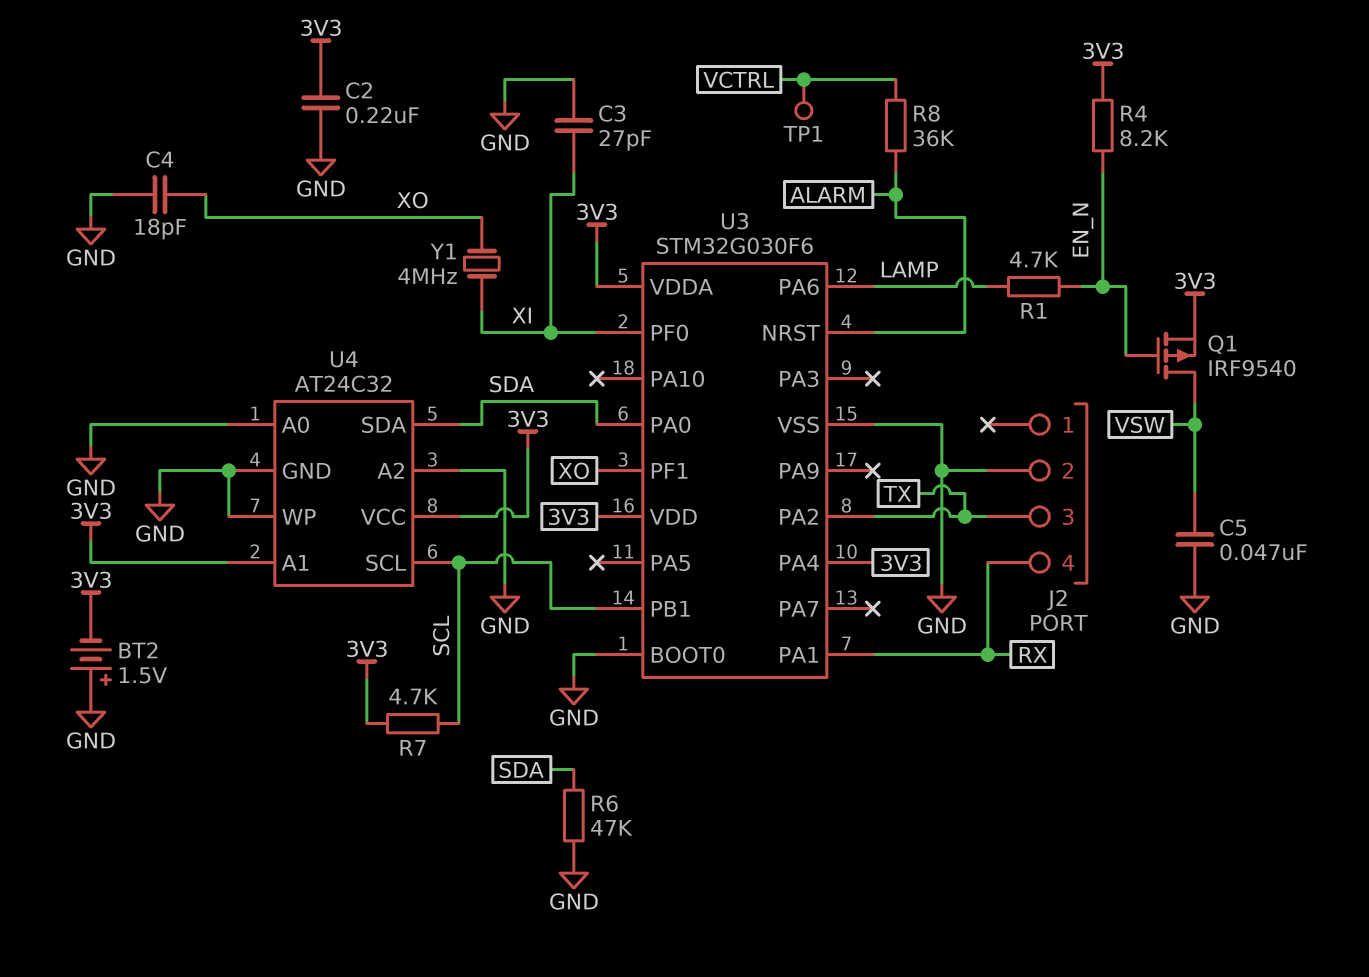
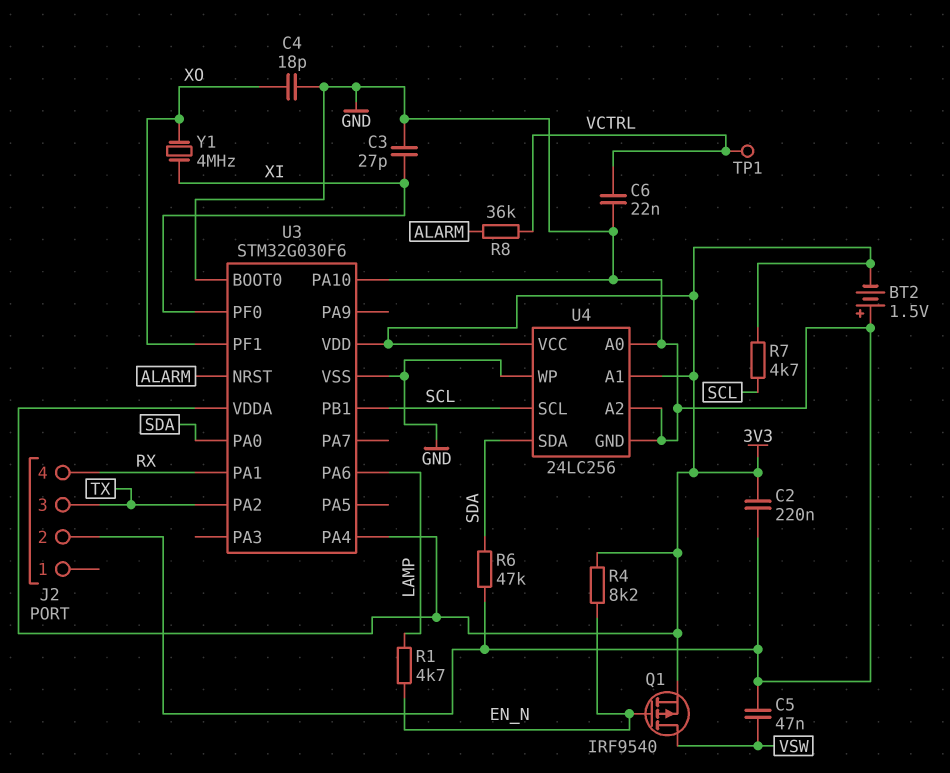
C6: none -> 22nF (GND, VCTRL)
U3 pin PA10: none -> GND
U4: AT24C32 -> 24LC256

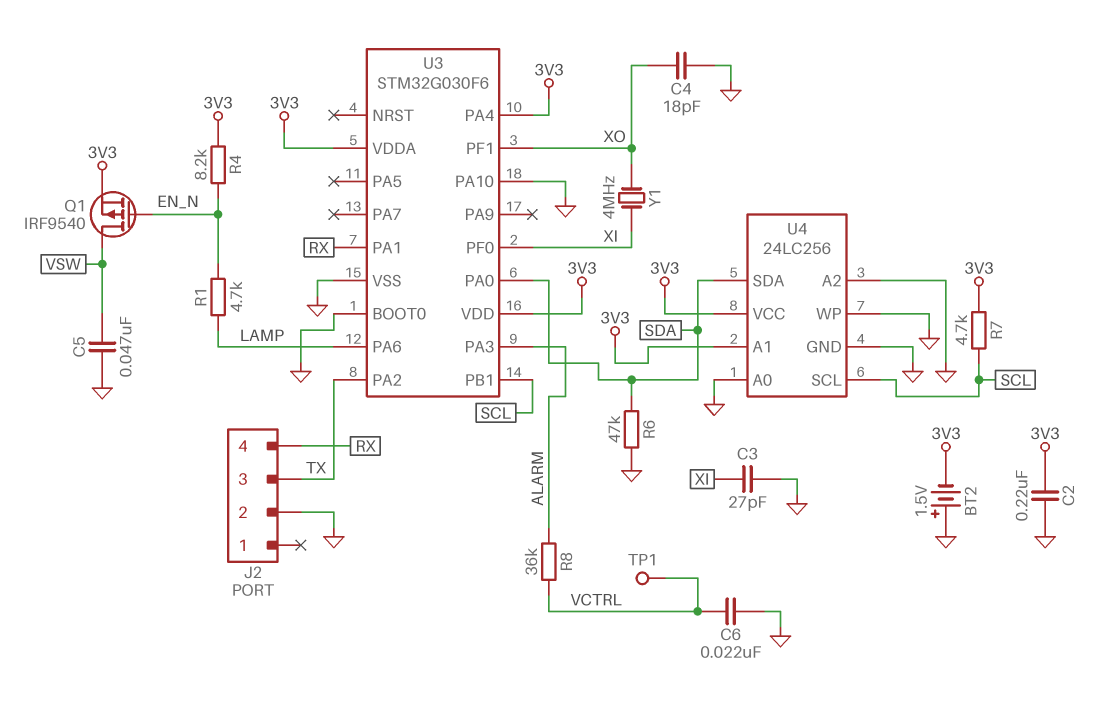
U3 pin NRST: ALARM -> none
U3 pin PA3: none -> ALARM

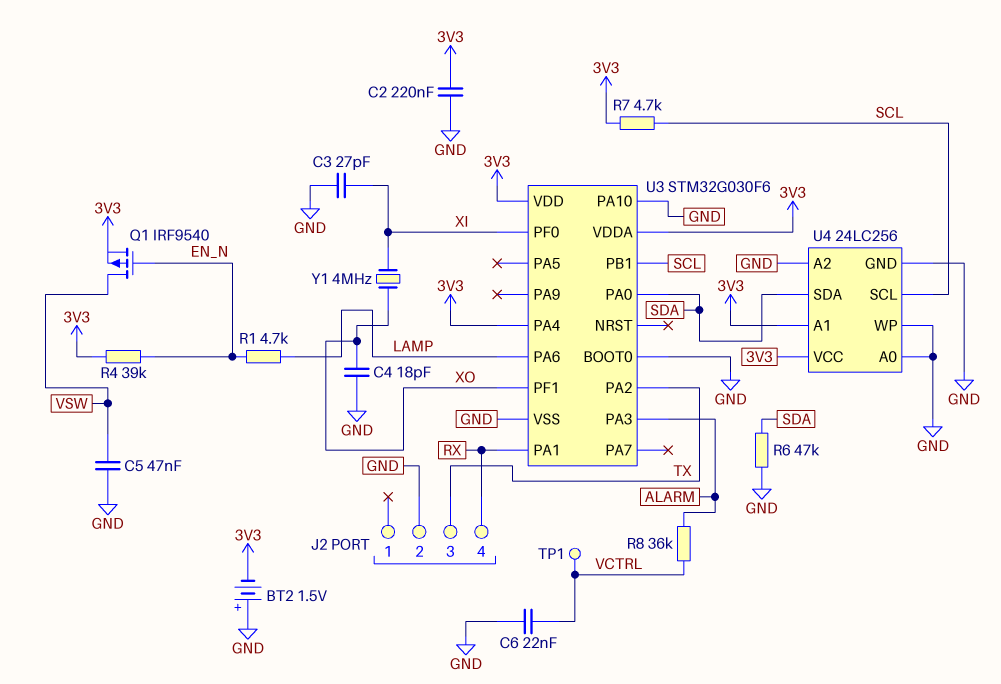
R4: 8.2k (3V3, EN_N) -> 39k (3V3, EN_N)

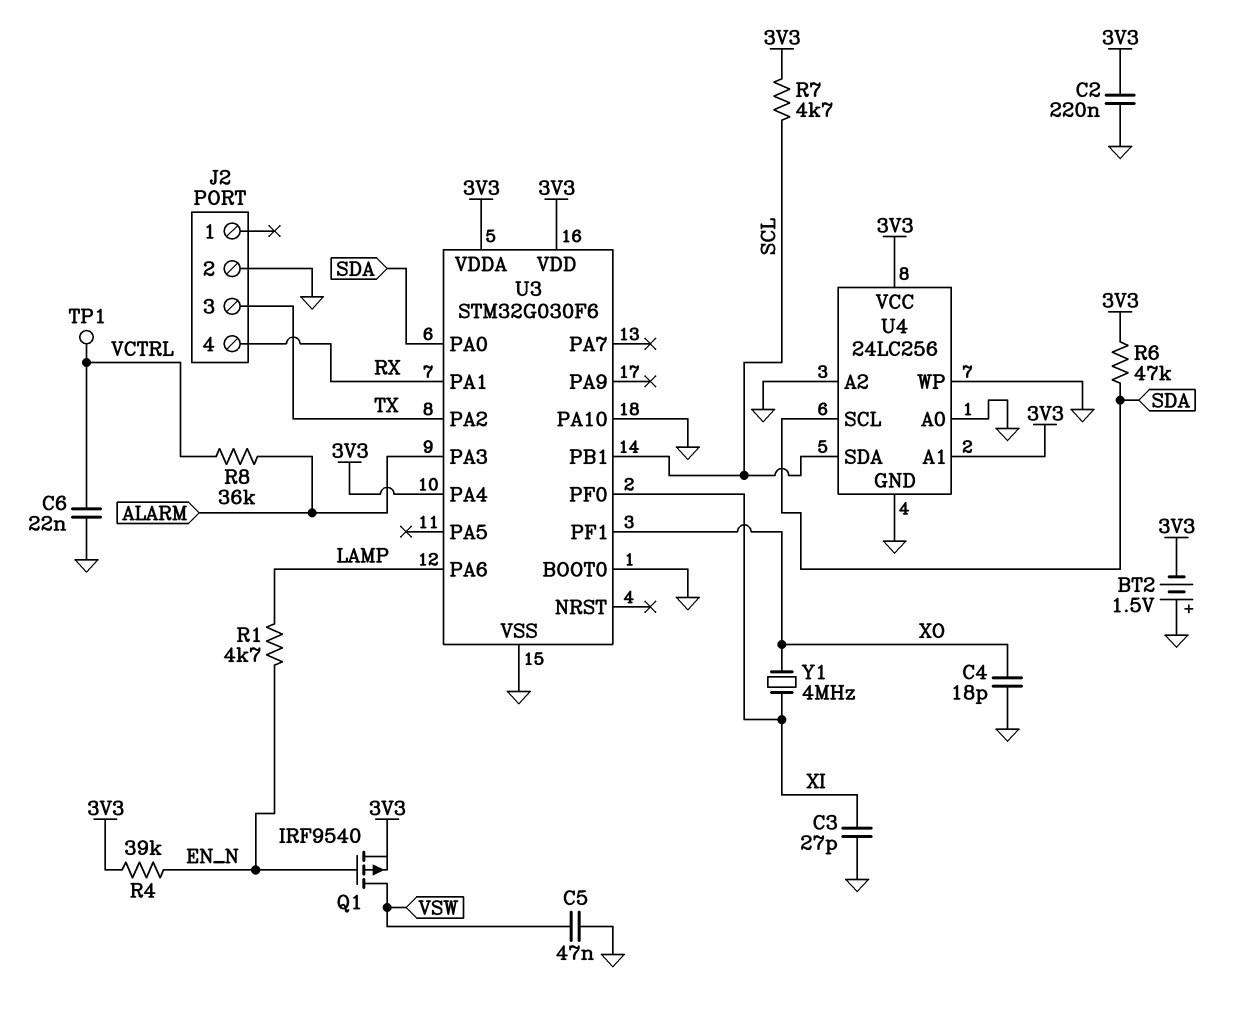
R6: 47k (GND, SDA) -> 47k (3V3, SDA)
U4 pin SCL: SCL -> SDA
U4 pin SDA: SDA -> SCL

